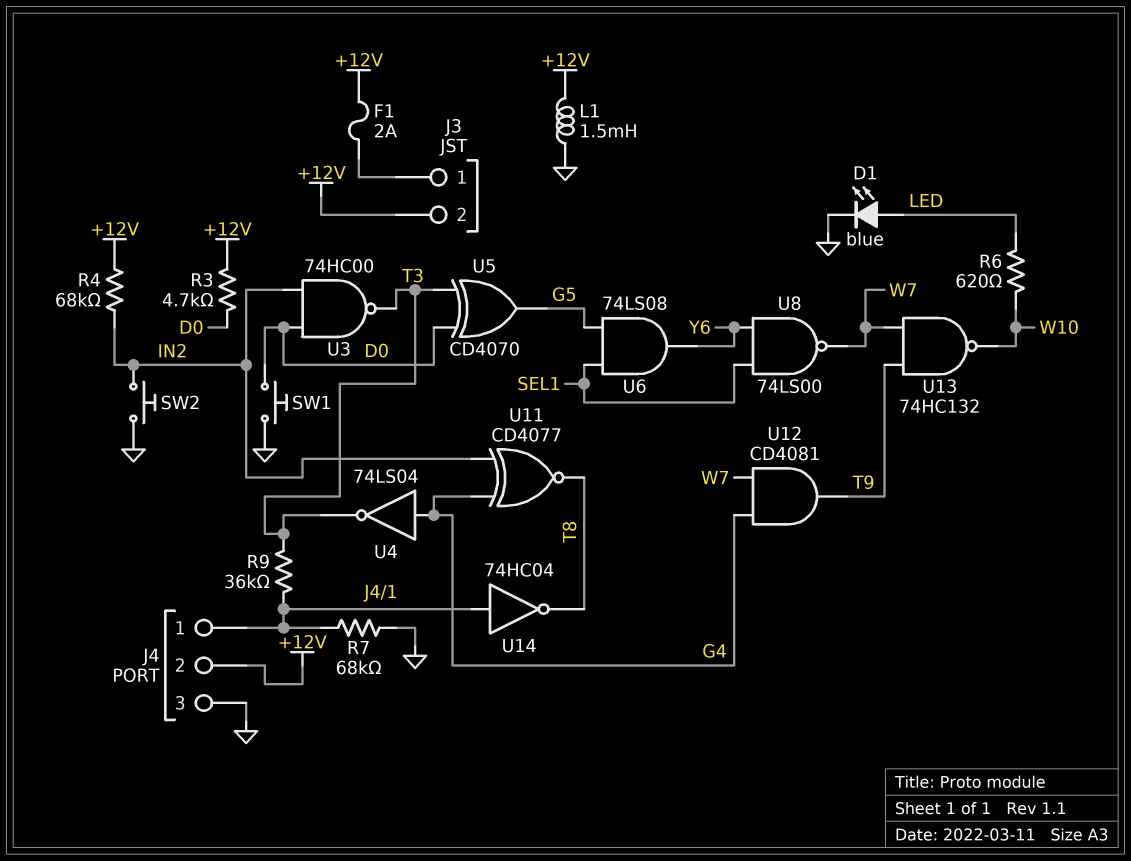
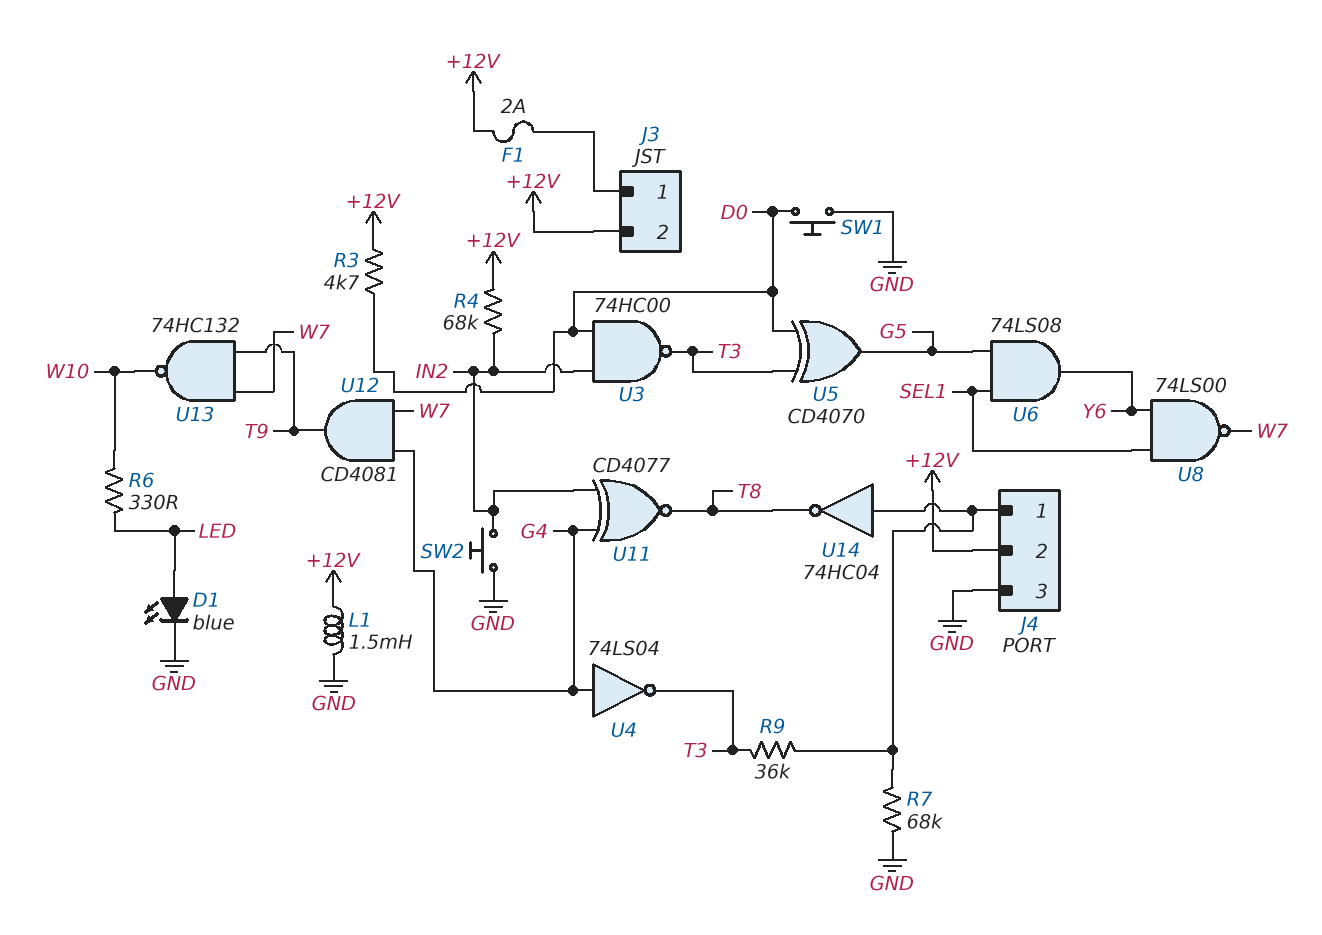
R6: 620 (LED, W10) -> 330 (LED, W10)

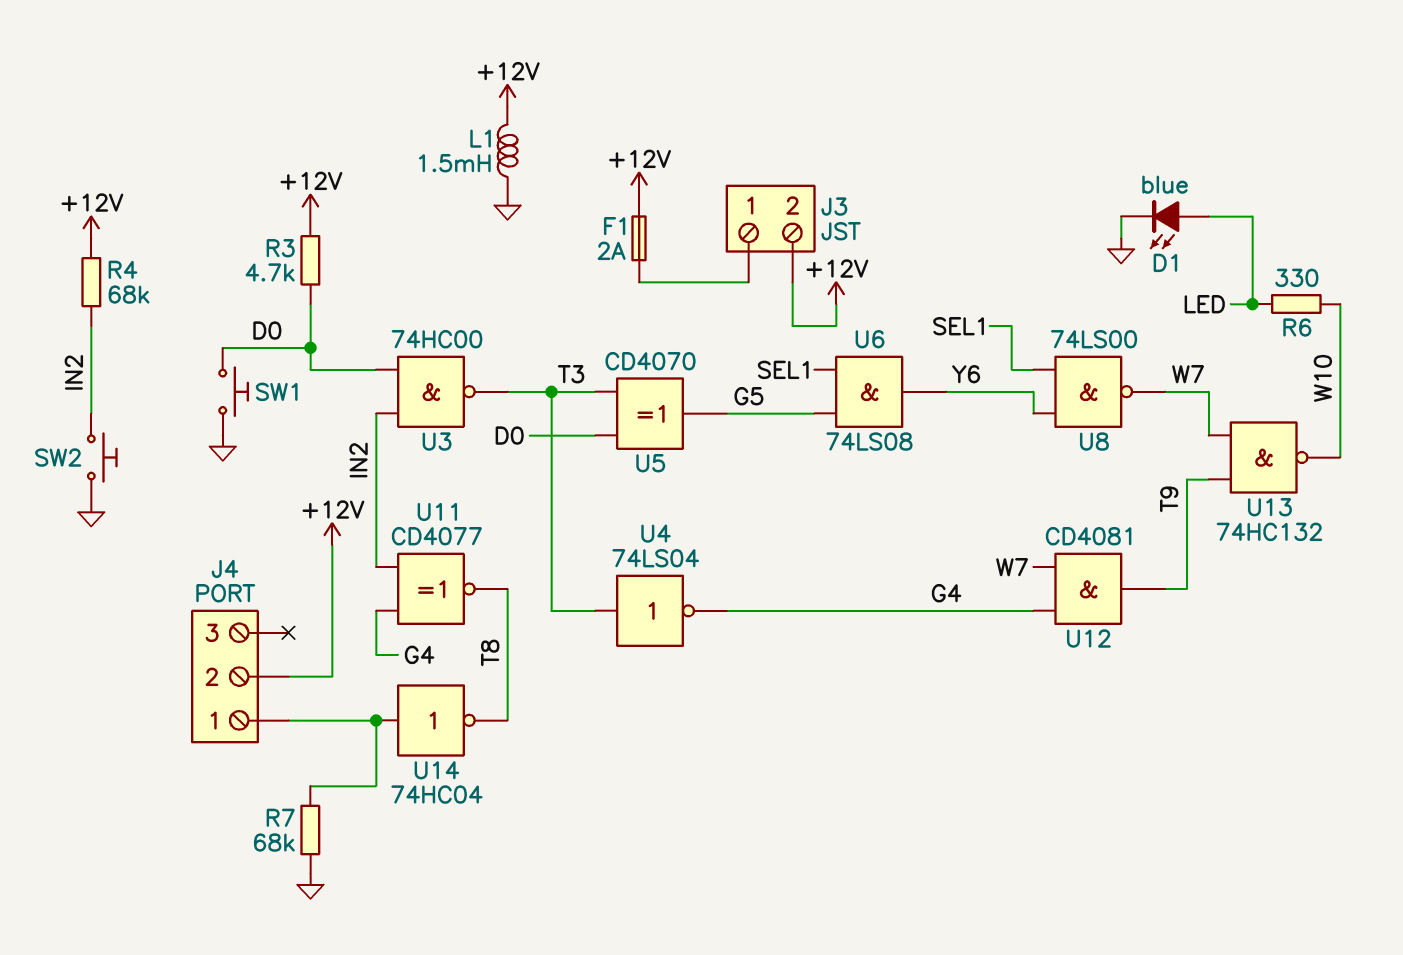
J4 pin 3: GND -> none
R9: 36k (J4/1, T3) -> none
U4: NOT 74LS04 (in G4, out T3) -> NOT 74LS04 (in T3, out G4)

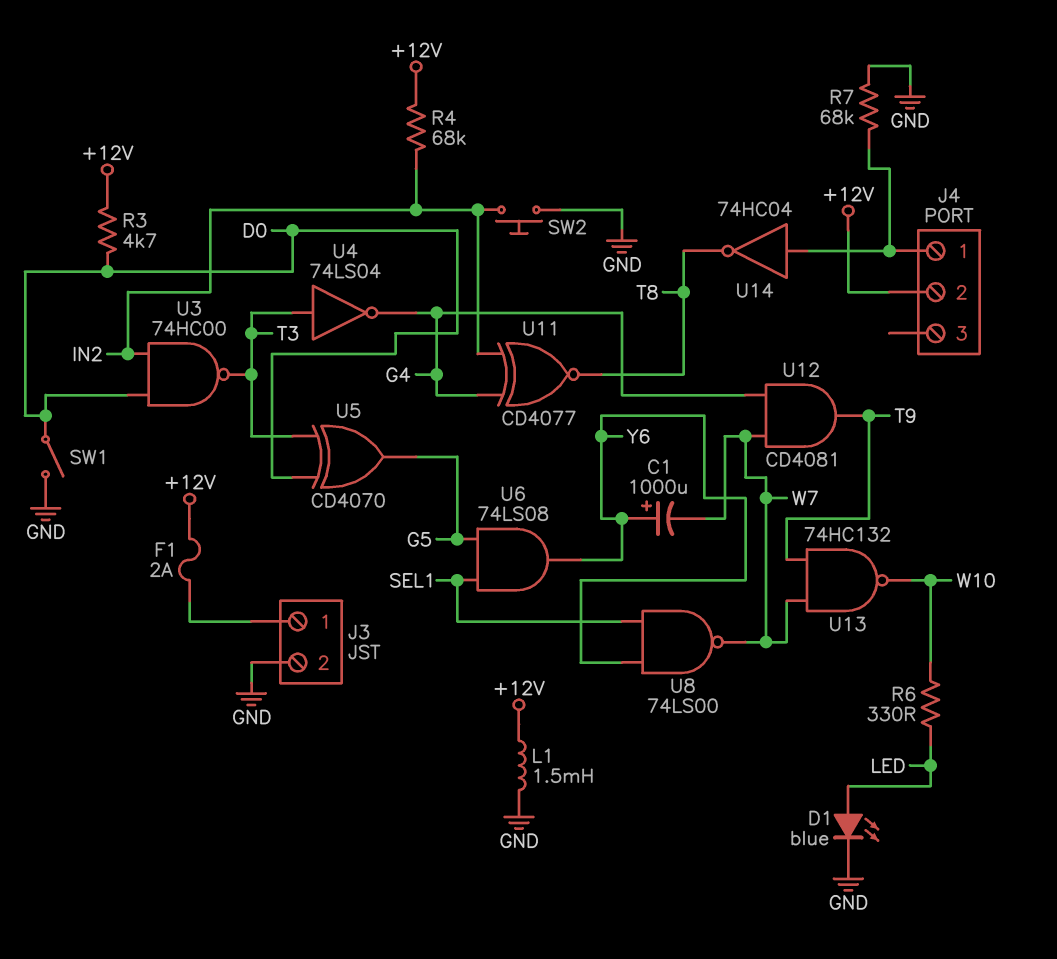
C1: none -> 1000uF (plus Y6, minus W7)
J3 pin 2: +12V -> GND
SW1: button (D0, GND) -> switch (D0, GND)

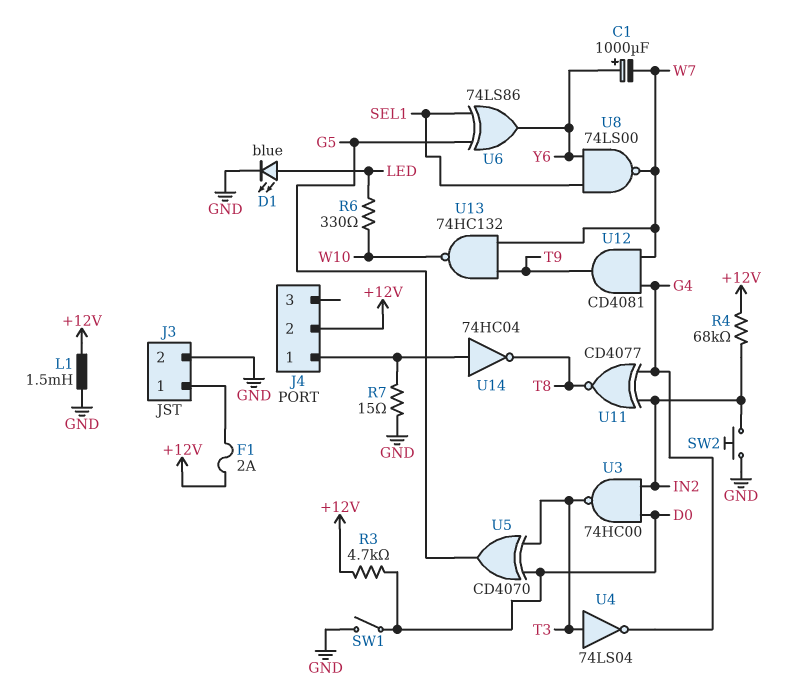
R7: 68k (GND, J4/1) -> 15 (GND, J4/1)
U6: AND 74LS08 (in G5, in SEL1, out Y6) -> XOR 74LS86 (in G5, in SEL1, out Y6)

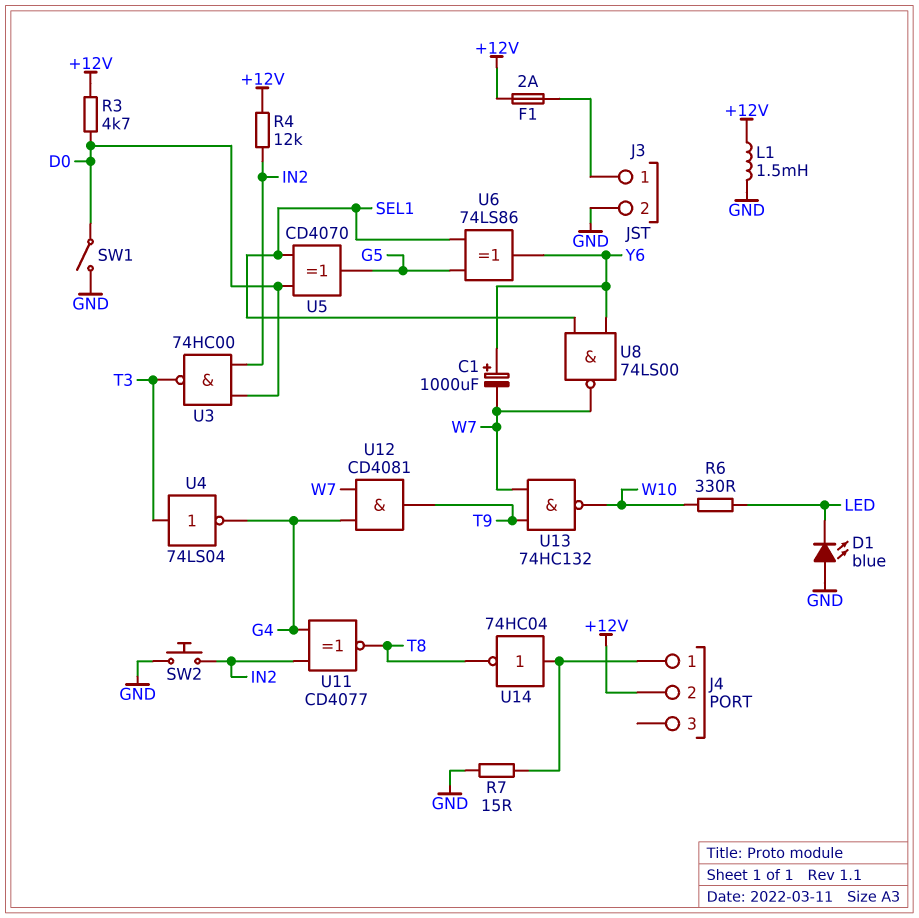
D1: LED blue (A LED, K GND) -> LED blue (A GND, K LED)
R4: 68k (+12V, IN2) -> 12k (+12V, IN2)
U5: XOR CD4070 (in D0, in T3, out G5) -> XOR CD4070 (in D0, in SEL1, out G5)

